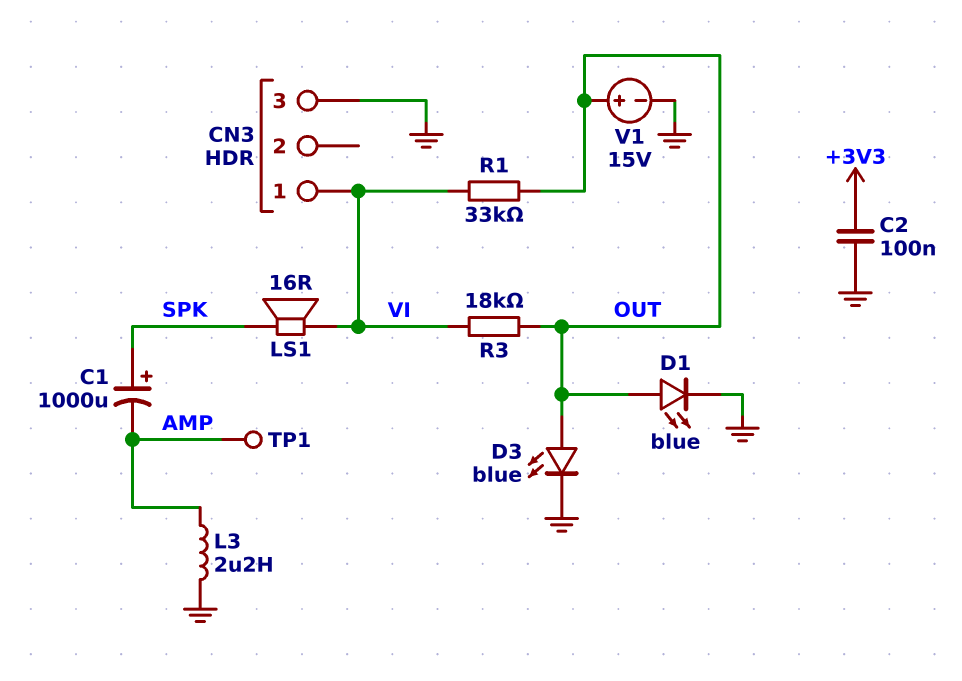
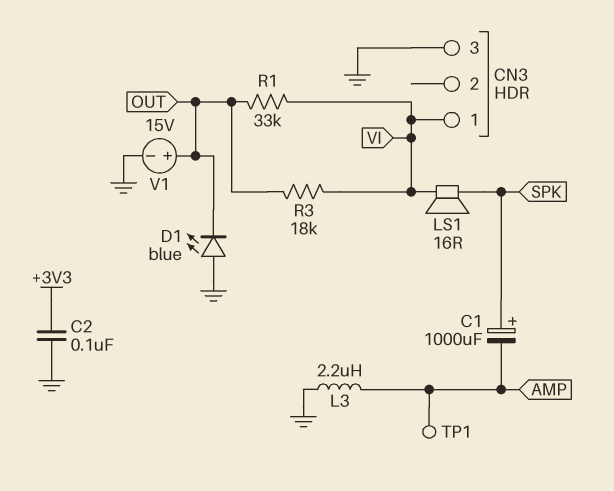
D1: LED blue (A OUT, K GND) -> LED blue (A GND, K OUT)
D3: LED blue (A OUT, K GND) -> none

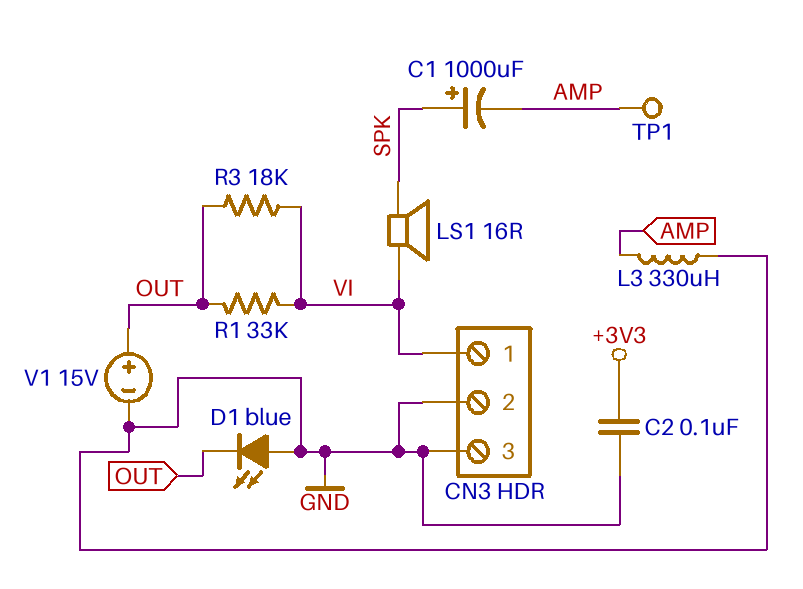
CN3 pin 2: none -> GND
L3: 2.2uH (AMP, GND) -> 330uH (AMP, GND)

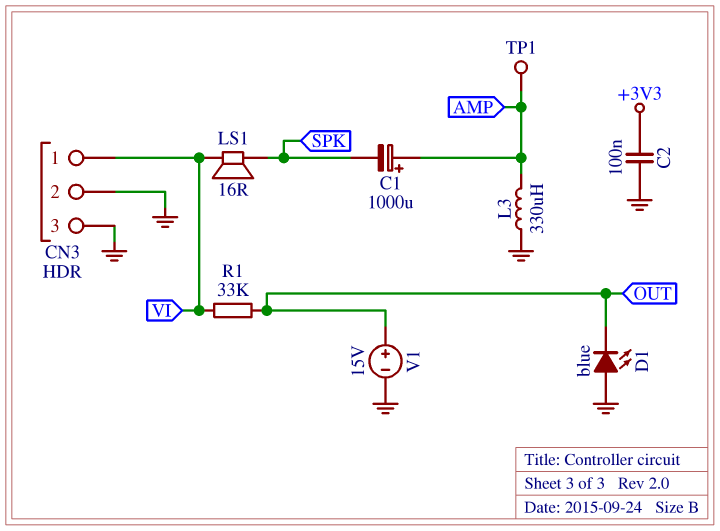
C1: 1000uF (plus SPK, minus AMP) -> 1000uF (plus AMP, minus SPK)
R3: 18k (OUT, VI) -> none

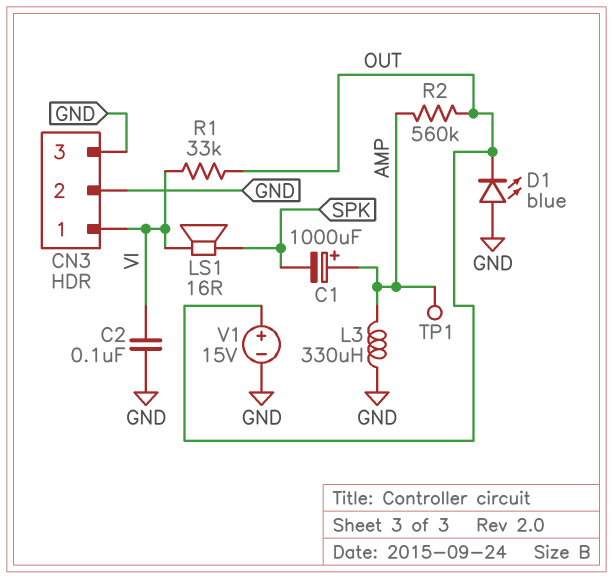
C2: 100nF (+3V3, GND) -> 100nF (GND, VI)
R2: none -> 560k (AMP, OUT)

